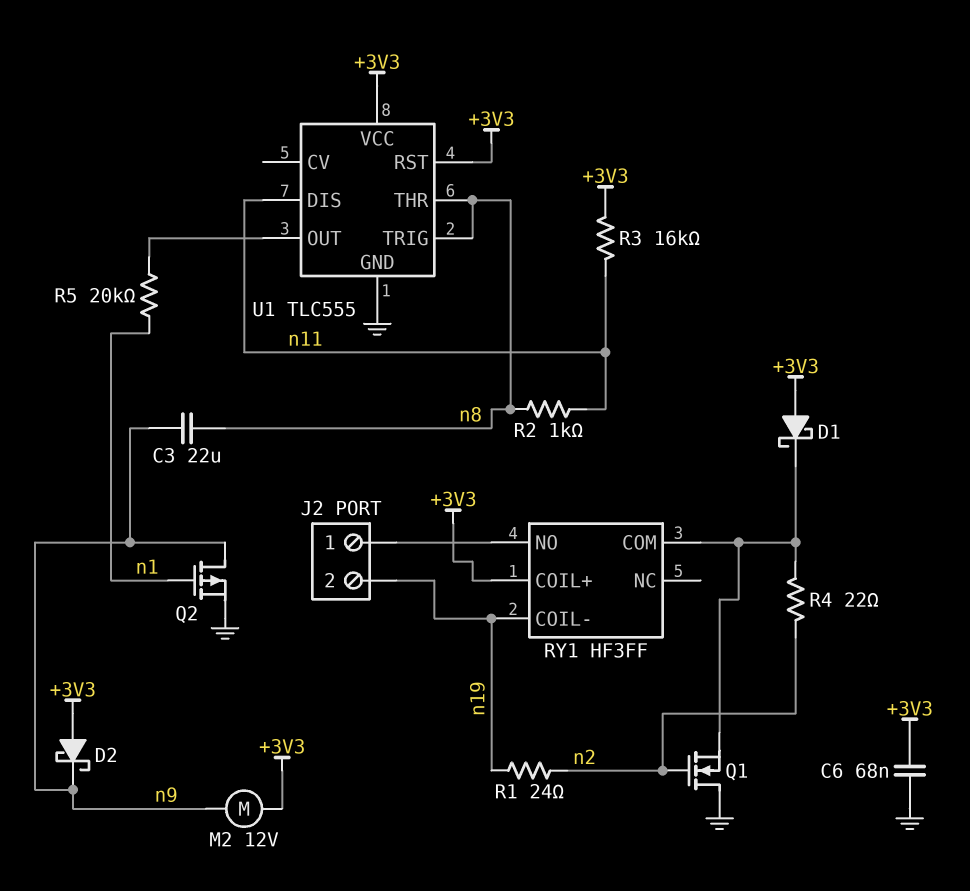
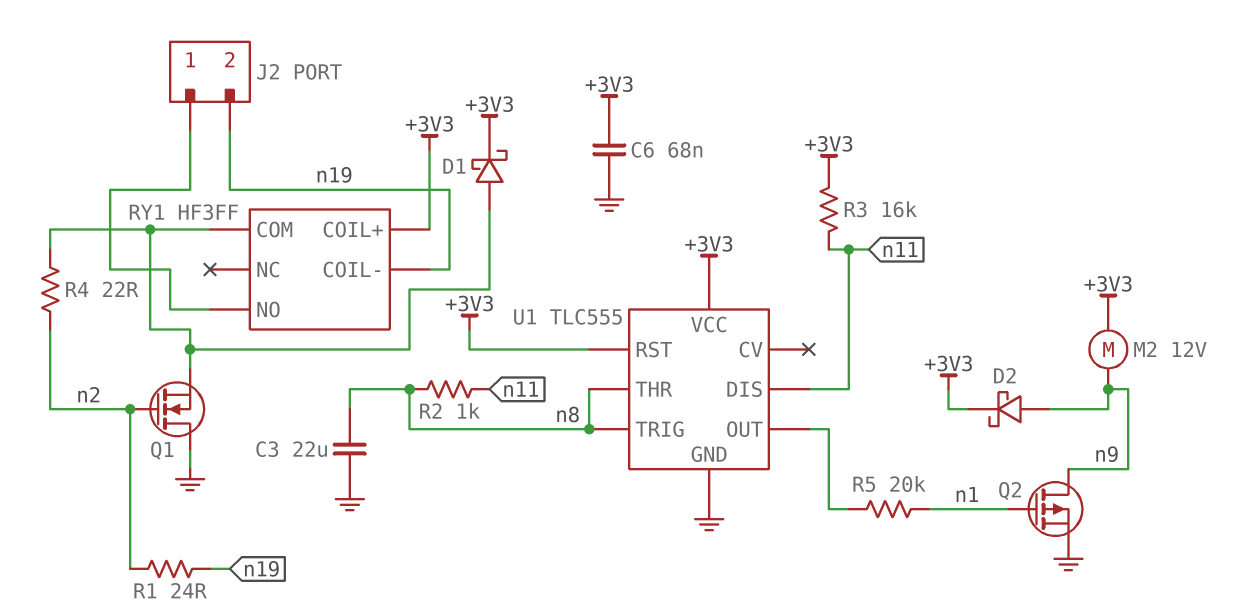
C3: 22uF (n8, n9) -> 22uF (GND, n8)
D1: schottky (A +3V3, K RY1/COM) -> schottky (A RY1/COM, K +3V3)
D2: schottky (A +3V3, K n9) -> schottky (A n9, K +3V3)

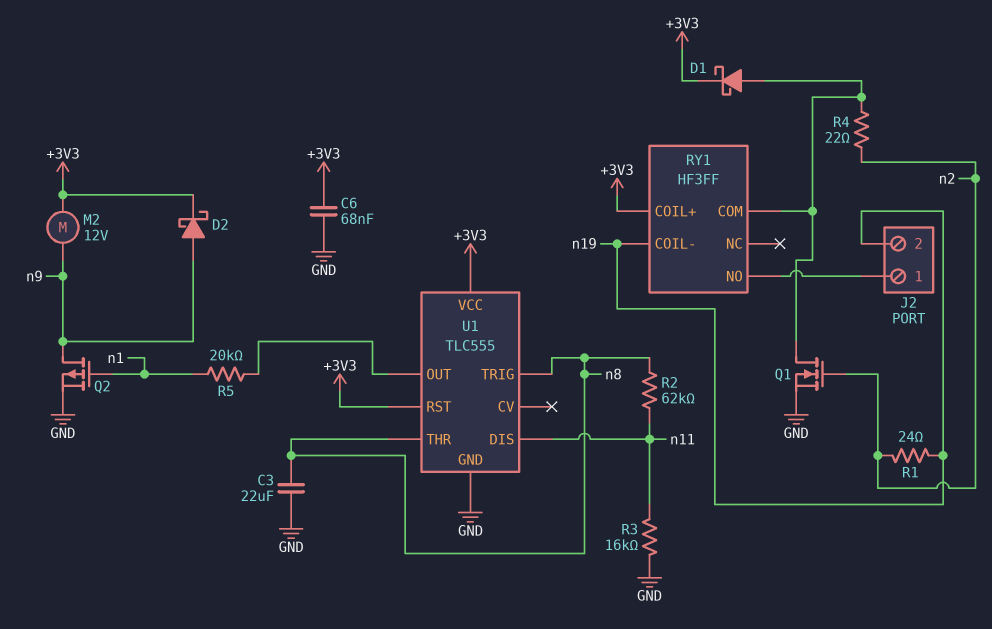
Q1: NMOS (G n2, D GND, S RY1/COM) -> NMOS (G n2, D RY1/COM, S GND)
R2: 1k (n8, n11) -> 62k (n8, n11)
R3: 16k (+3V3, n11) -> 16k (GND, n11)

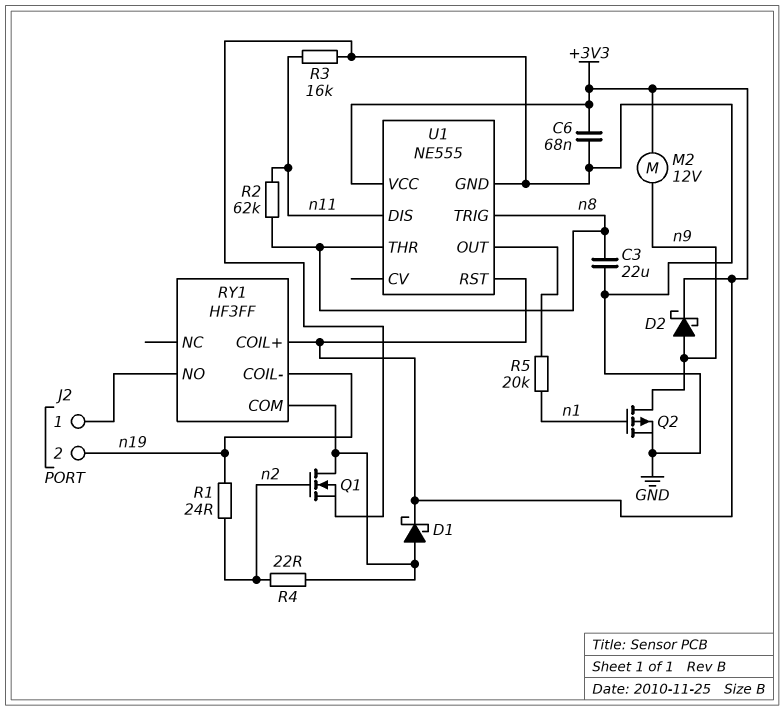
U1: TLC555 -> NE555

